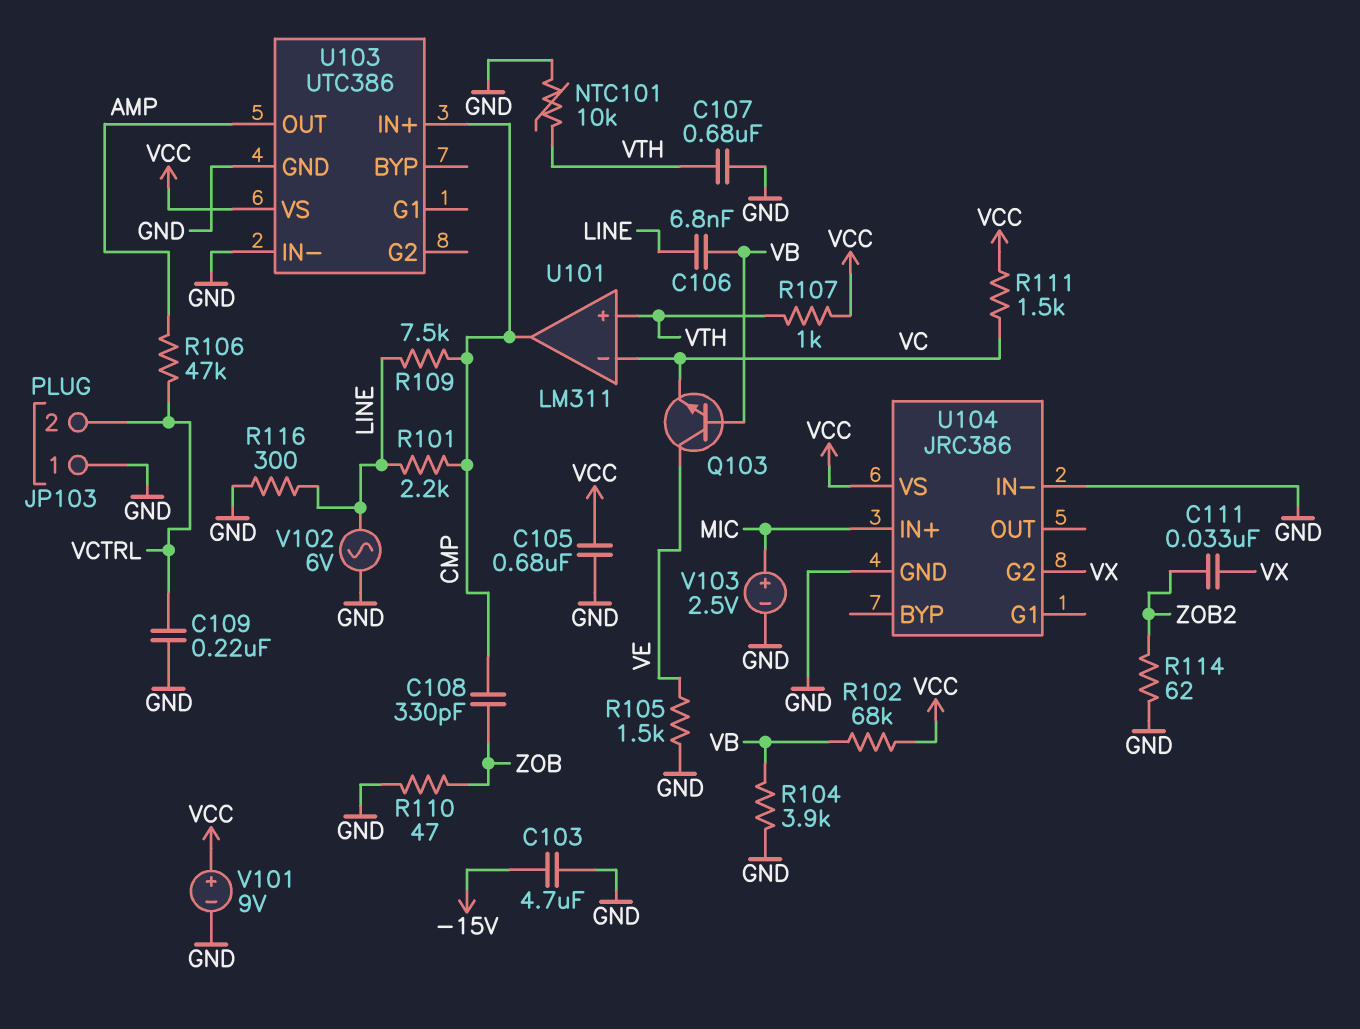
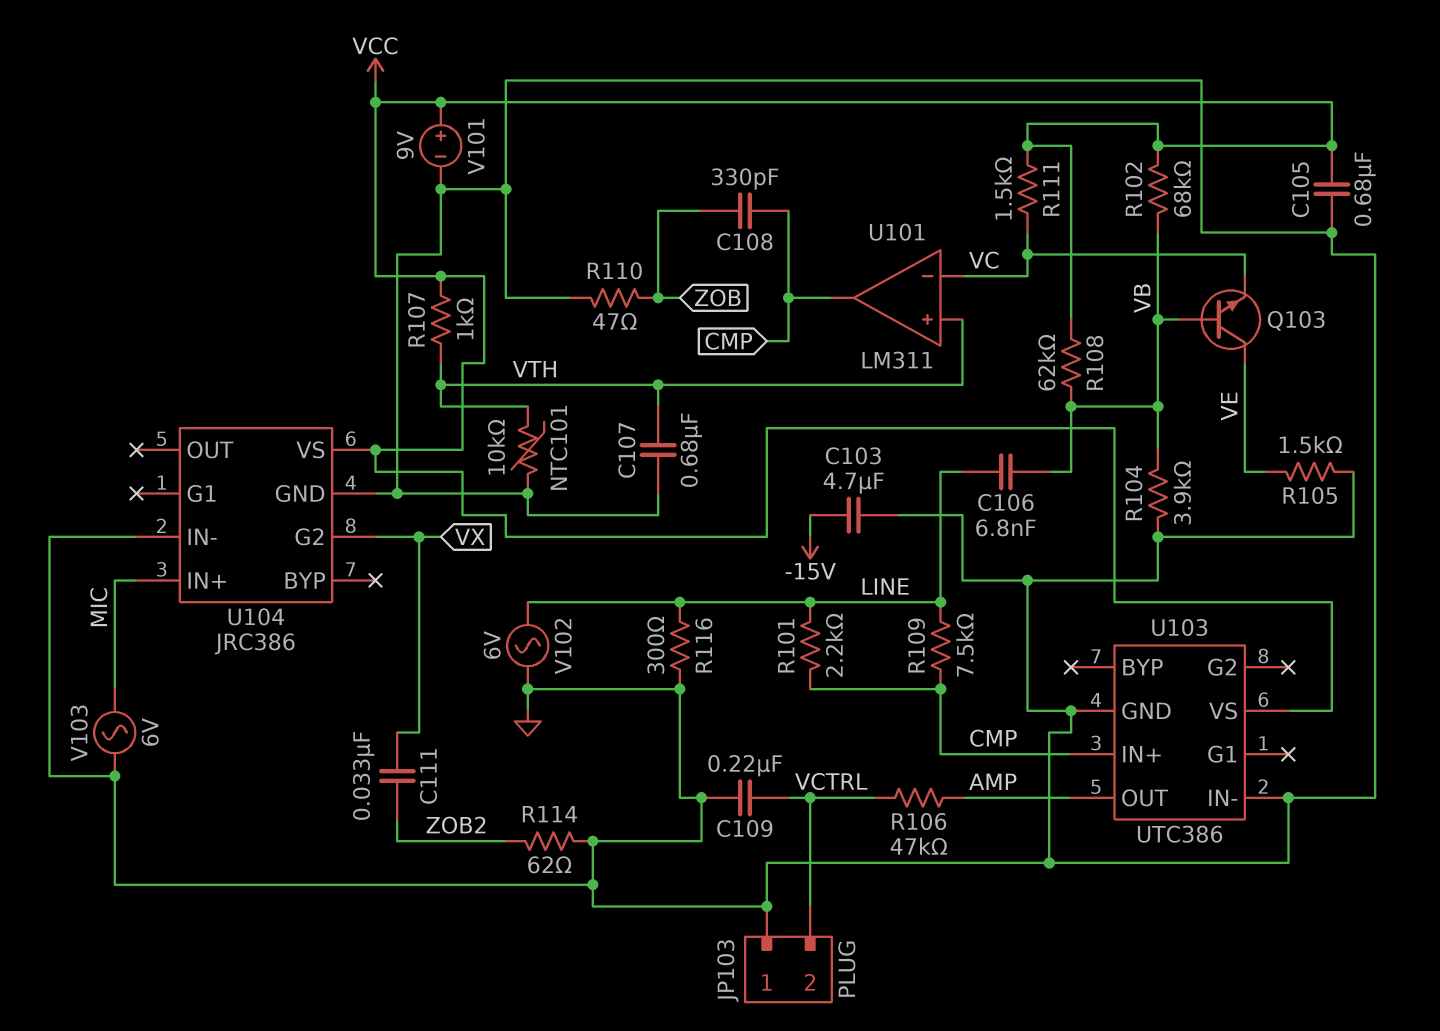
R108: none -> 62k (VB, VCC)
V103: 2.5V (plus MIC, minus GND) -> AC 6V (GND, MIC)

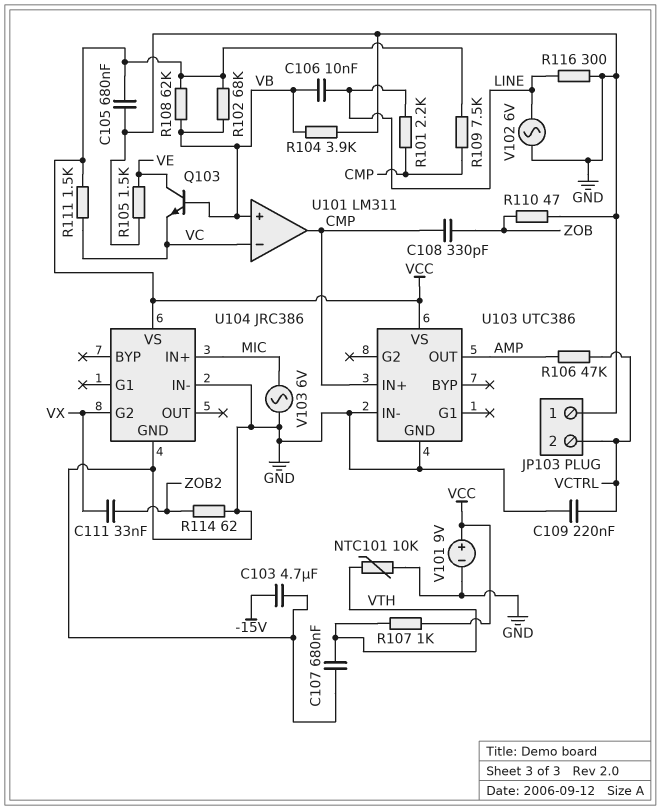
C106: 6.8nF (LINE, VB) -> 10nF (LINE, VB)
R109: 7.5k (CMP, LINE) -> 7.5k (CMP, VCC)
U101 pin in+: VTH -> VB

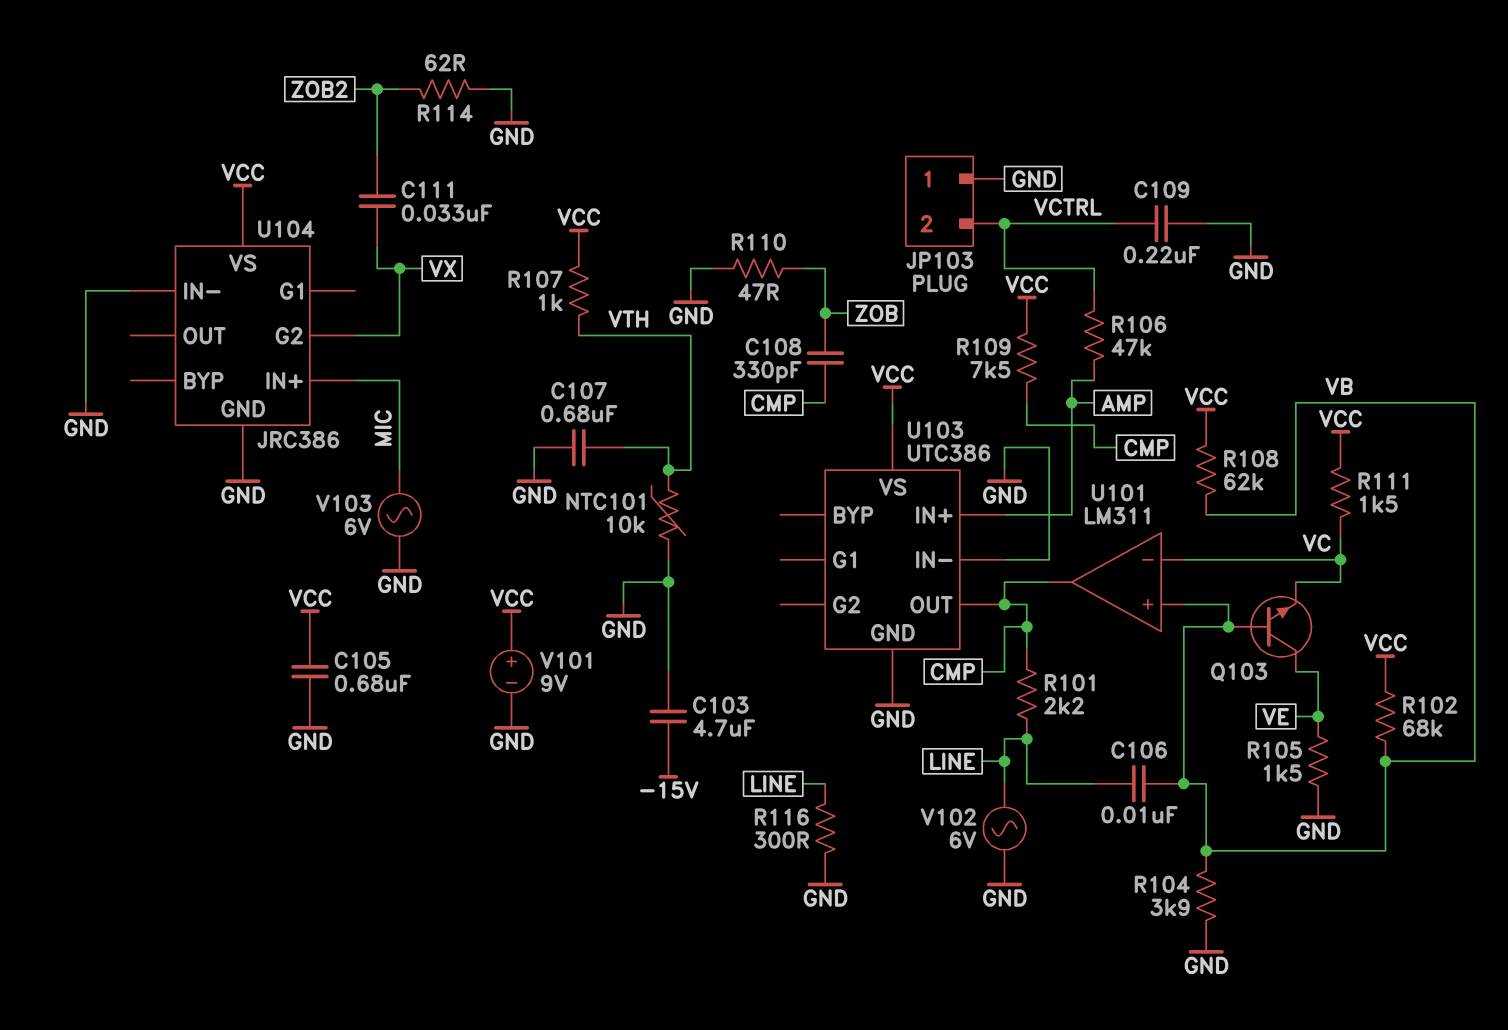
U103 pin IN+: CMP -> AMP
U103 pin OUT: AMP -> CMP

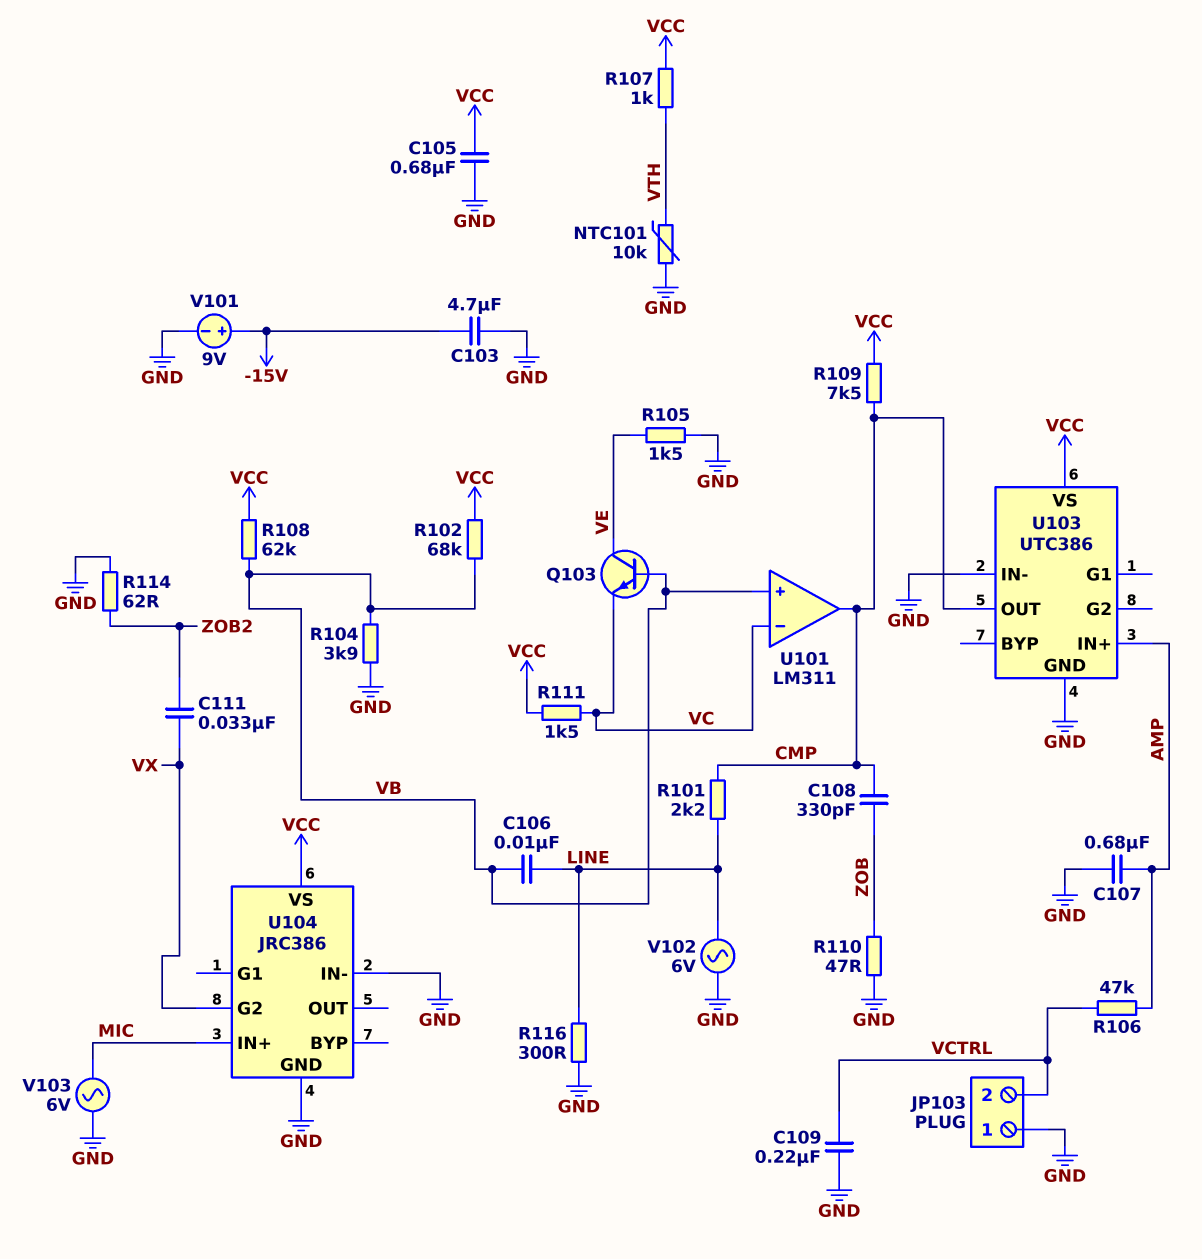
C107: 680nF (GND, VTH) -> 680nF (AMP, GND)
V101: 9V (plus VCC, minus GND) -> 9V (plus -15V, minus GND)

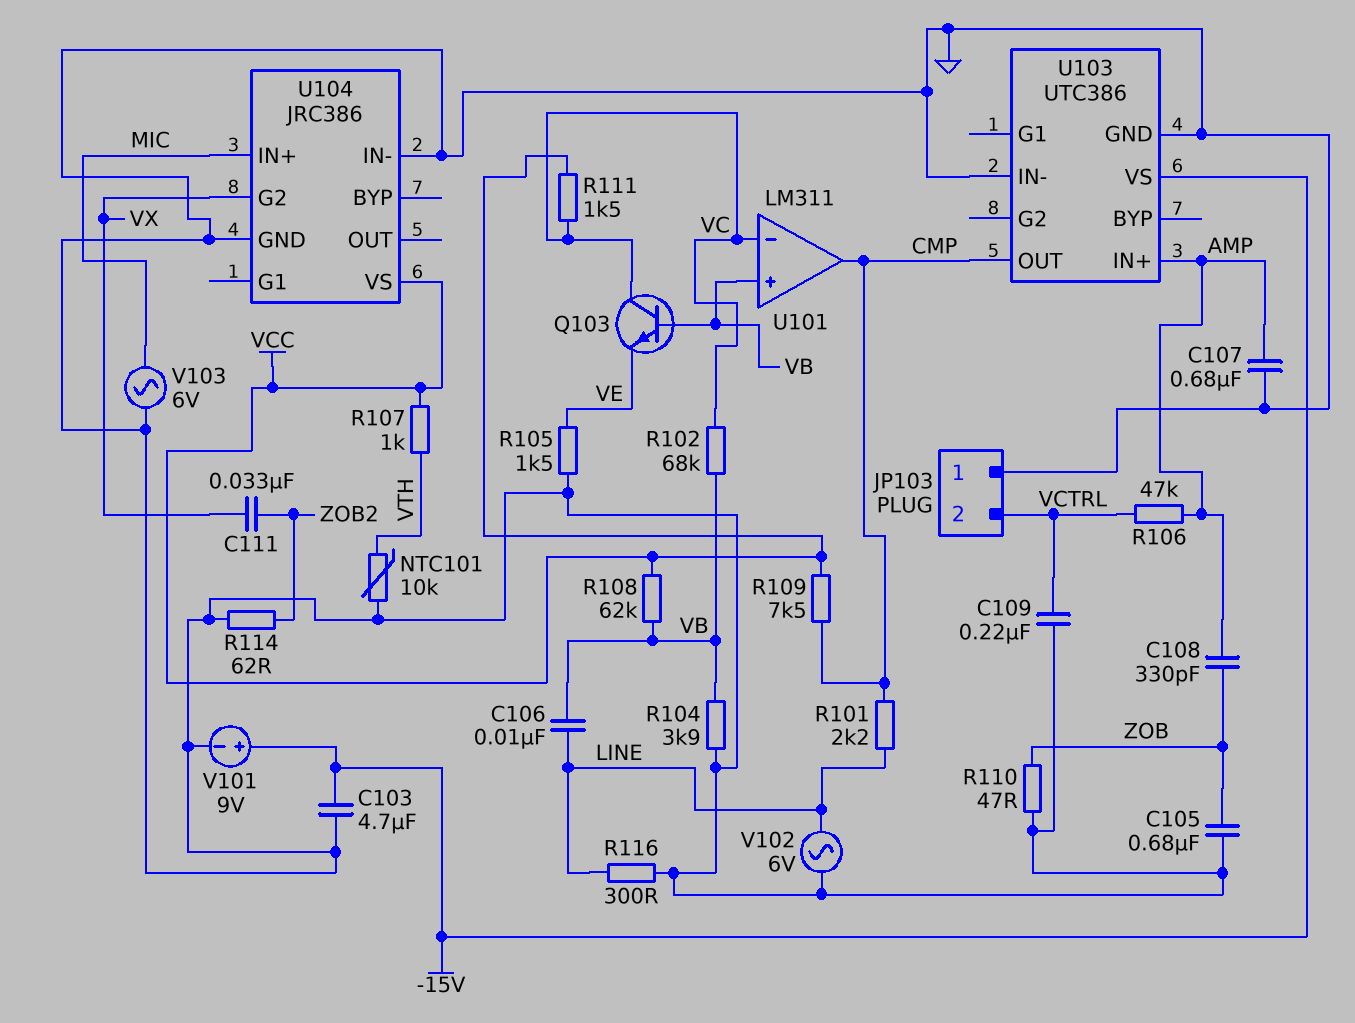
C105: 680nF (GND, VCC) -> 680nF (GND, ZOB)
C108: 330pF (CMP, ZOB) -> 330pF (AMP, ZOB)
Q103: NPN (B VB, C VE, E VC) -> NPN (B VB, C VC, E VE)
R102: 68k (VB, VCC) -> 68k (VB, VC)
U103 pin VS: VCC -> -15V

